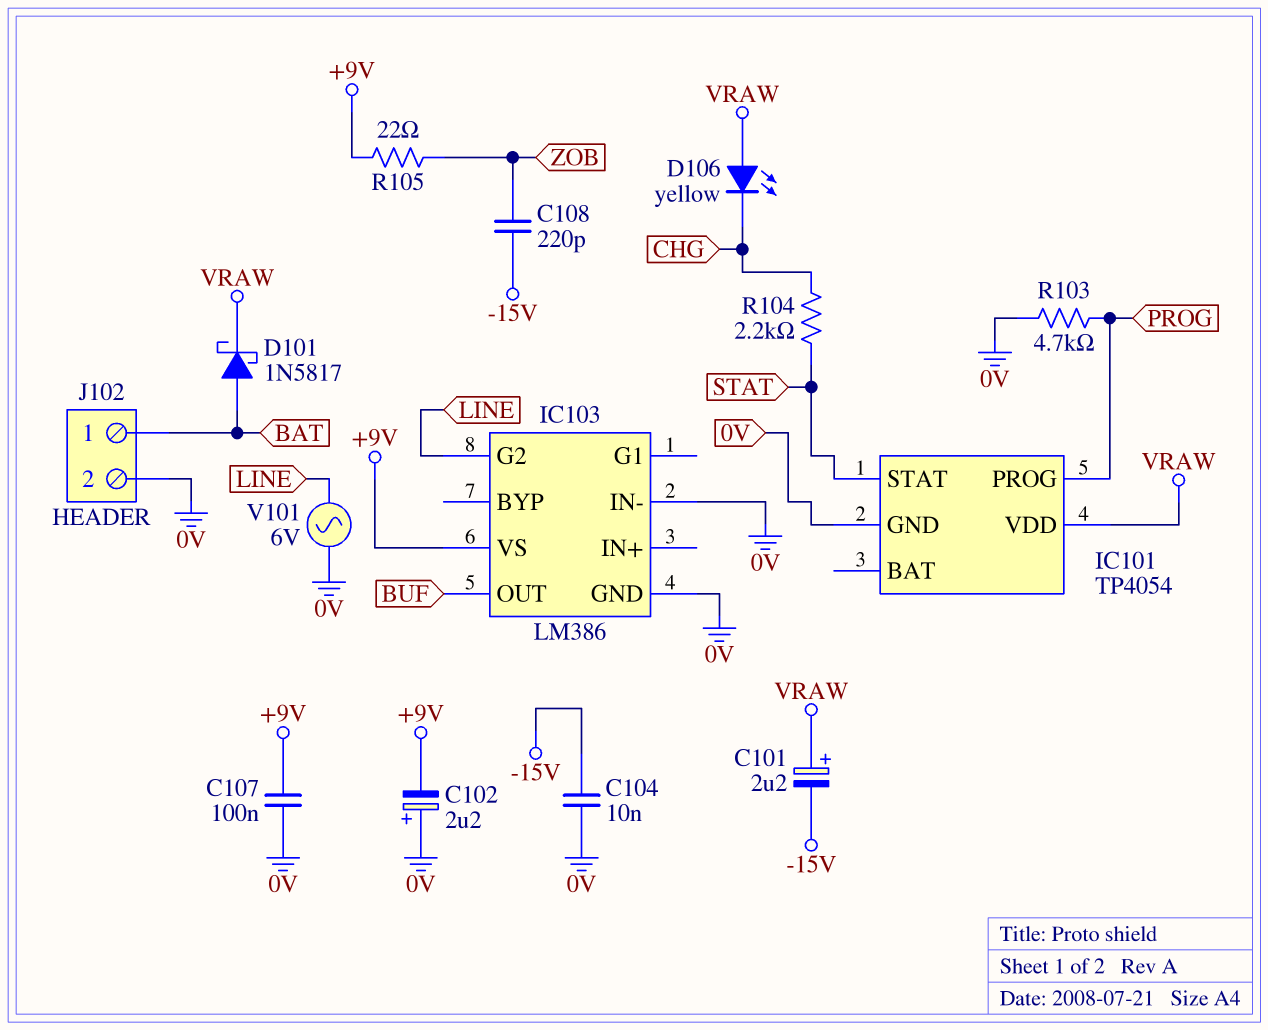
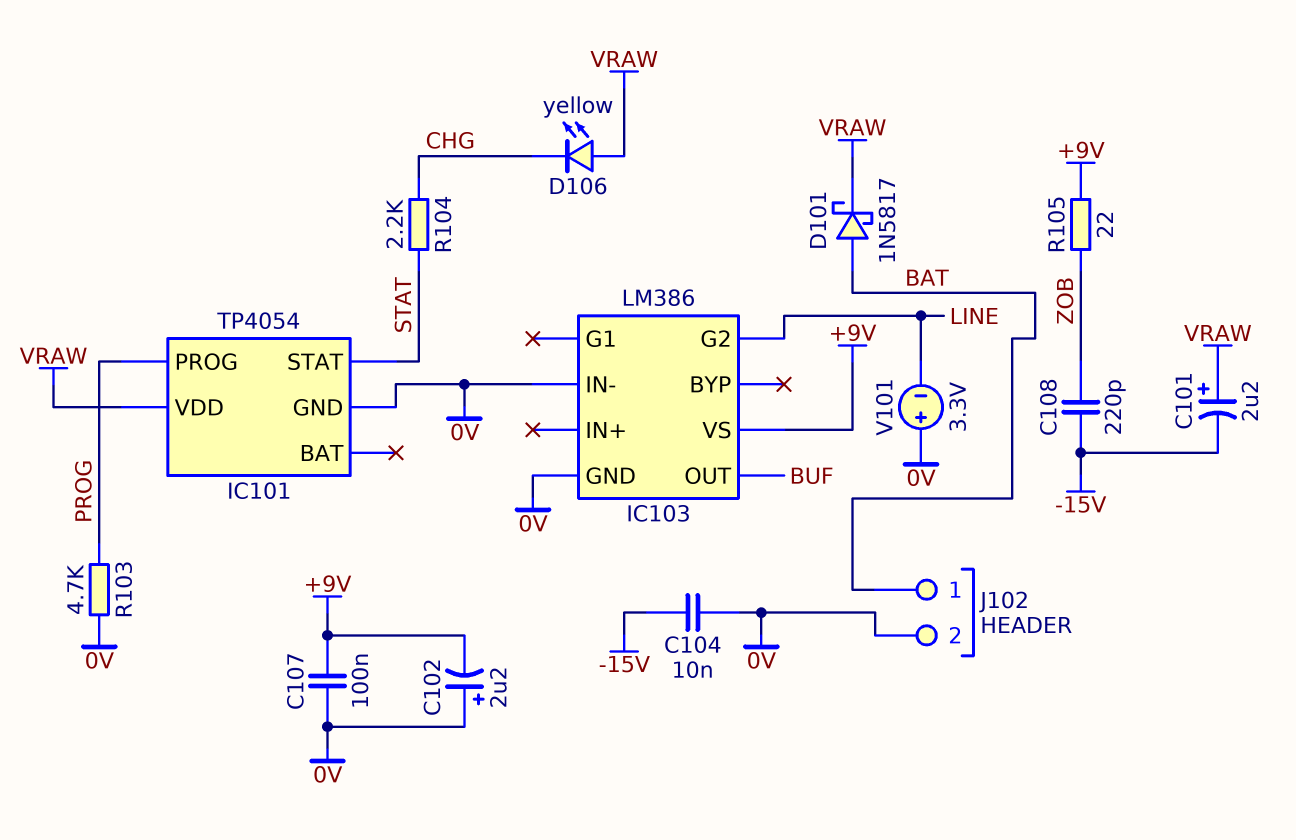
V101: AC 6V (0V, LINE) -> 3.3V (plus 0V, minus LINE)

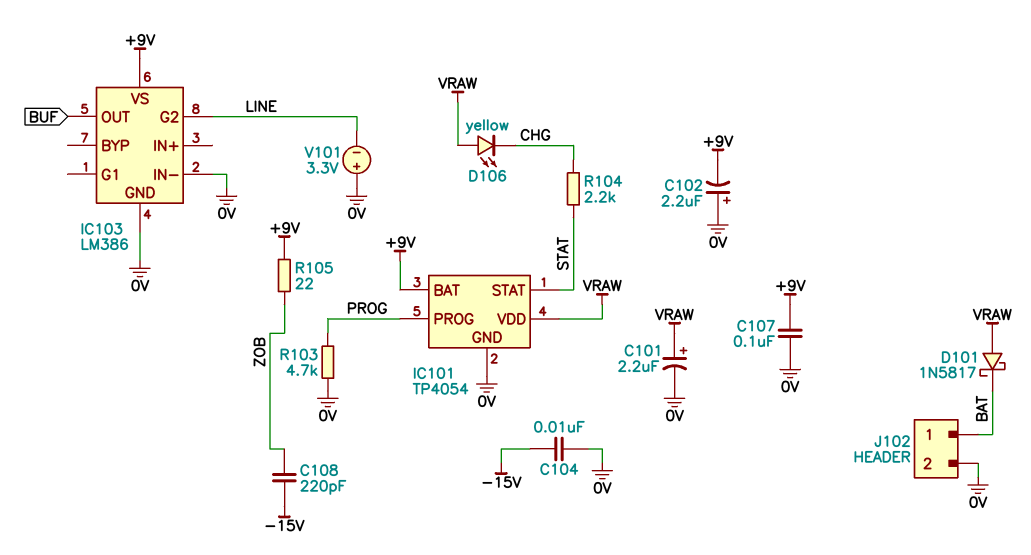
C101: 2.2uF (plus VRAW, minus -15V) -> 2.2uF (plus VRAW, minus 0V)
D101: schottky 1N5817 (A BAT, K VRAW) -> schottky 1N5817 (A VRAW, K BAT)
IC101 pin BAT: none -> +9V

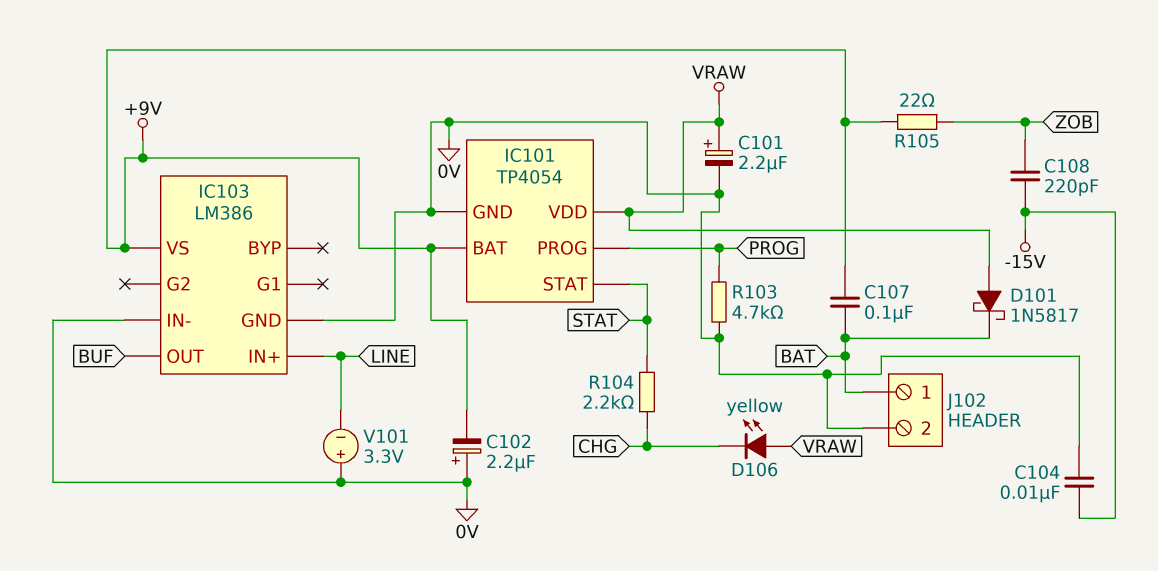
C107: 100nF (+9V, 0V) -> 100nF (+9V, BAT)
IC103 pin G2: LINE -> none
IC103 pin IN+: none -> LINE

